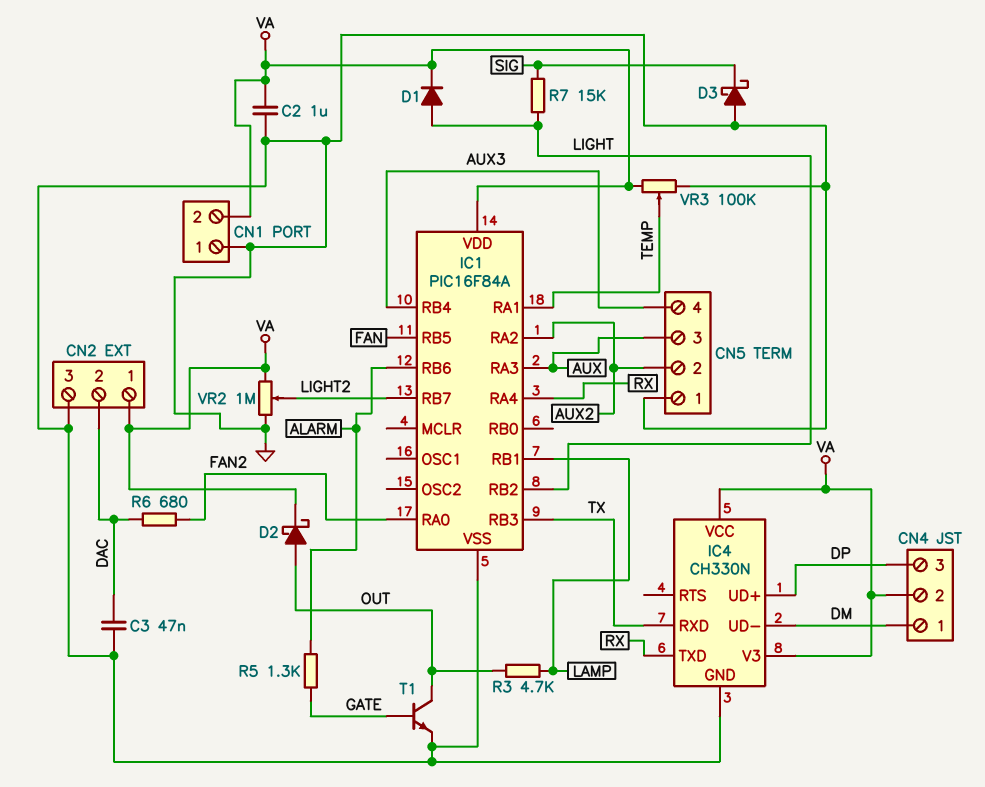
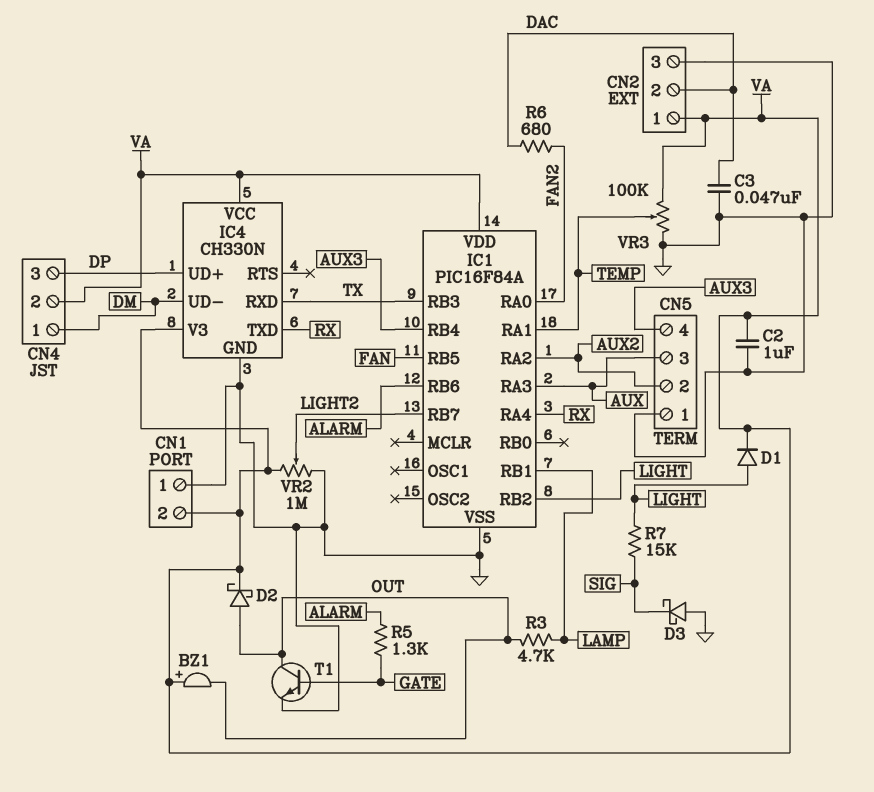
BZ1: none -> buzzer (plus VA, minus OUT)

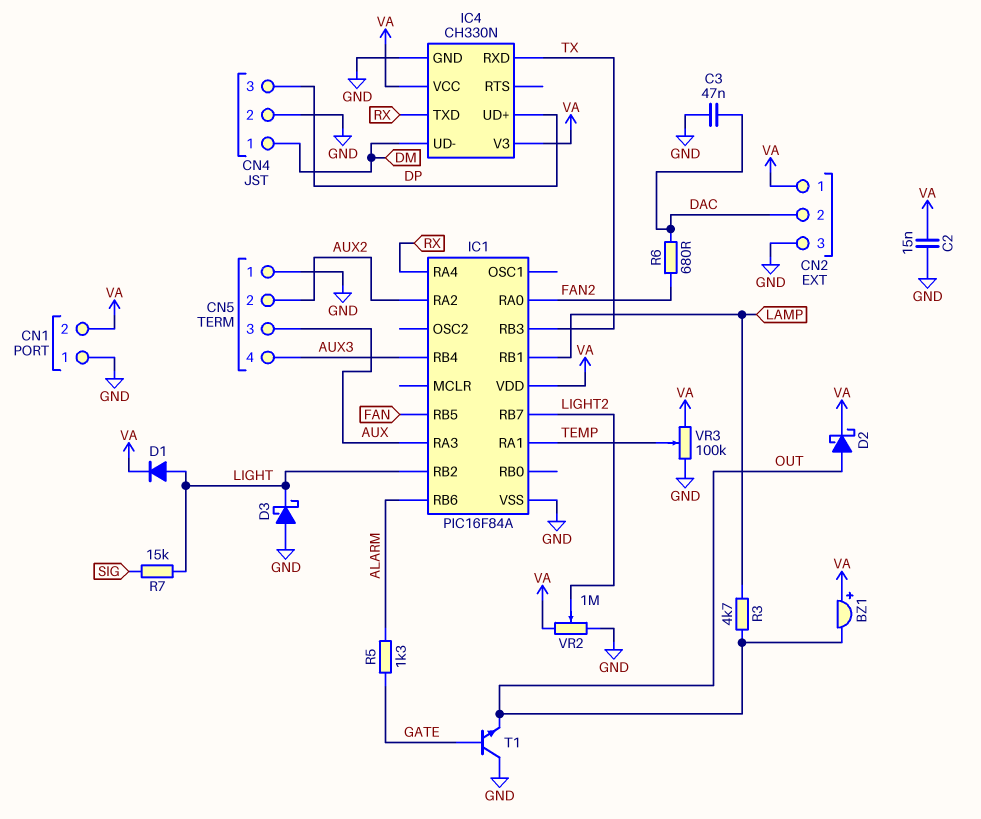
C2: 1uF (GND, VA) -> 15nF (GND, VA)
CN4 pin 2: VA -> GND
D3: schottky (A GND, K SIG) -> schottky (A GND, K LIGHT)
T1: NPN (B GATE, C OUT, E GND) -> NPN (B GATE, C GND, E OUT)

